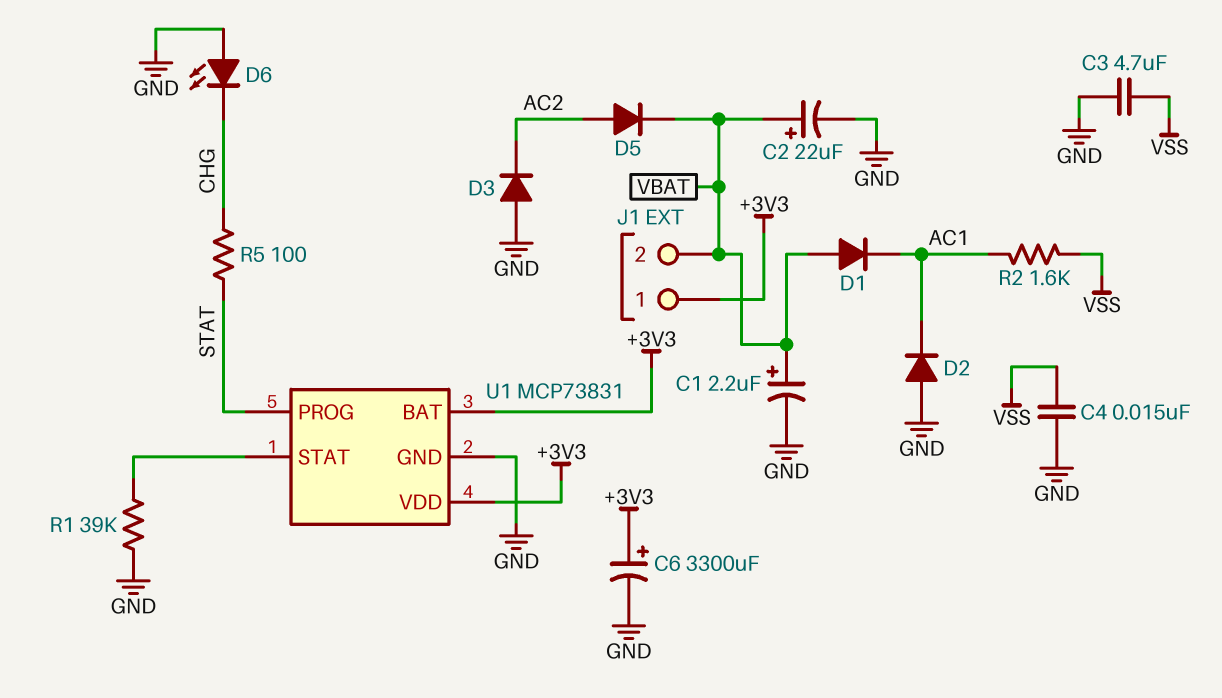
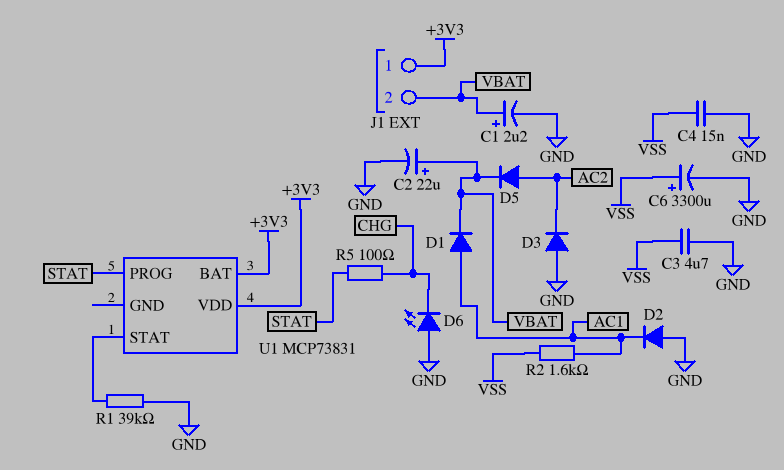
C6: 3300uF (plus +3V3, minus GND) -> 3300uF (plus VSS, minus GND)
D1: diode (A VBAT, K AC1) -> diode (A AC1, K VBAT)
U1 pin GND: GND -> none

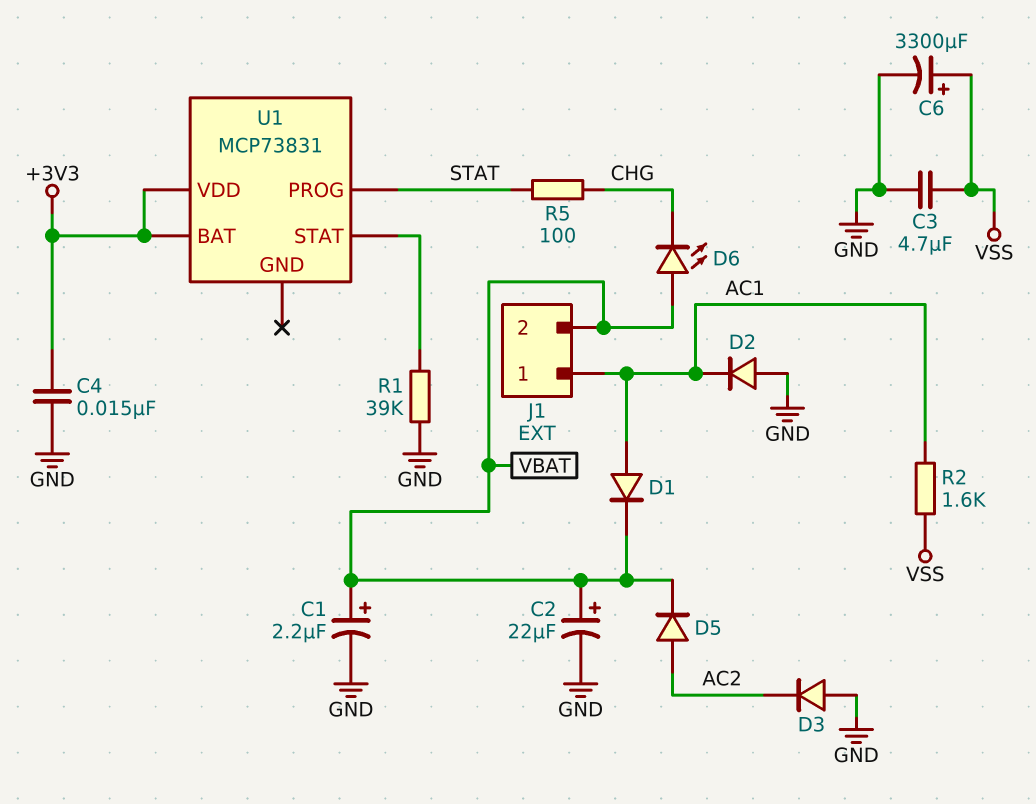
C4: 15nF (GND, VSS) -> 15nF (+3V3, GND)
D6: LED (A GND, K CHG) -> LED (A VBAT, K CHG)
J1 pin 1: +3V3 -> AC1

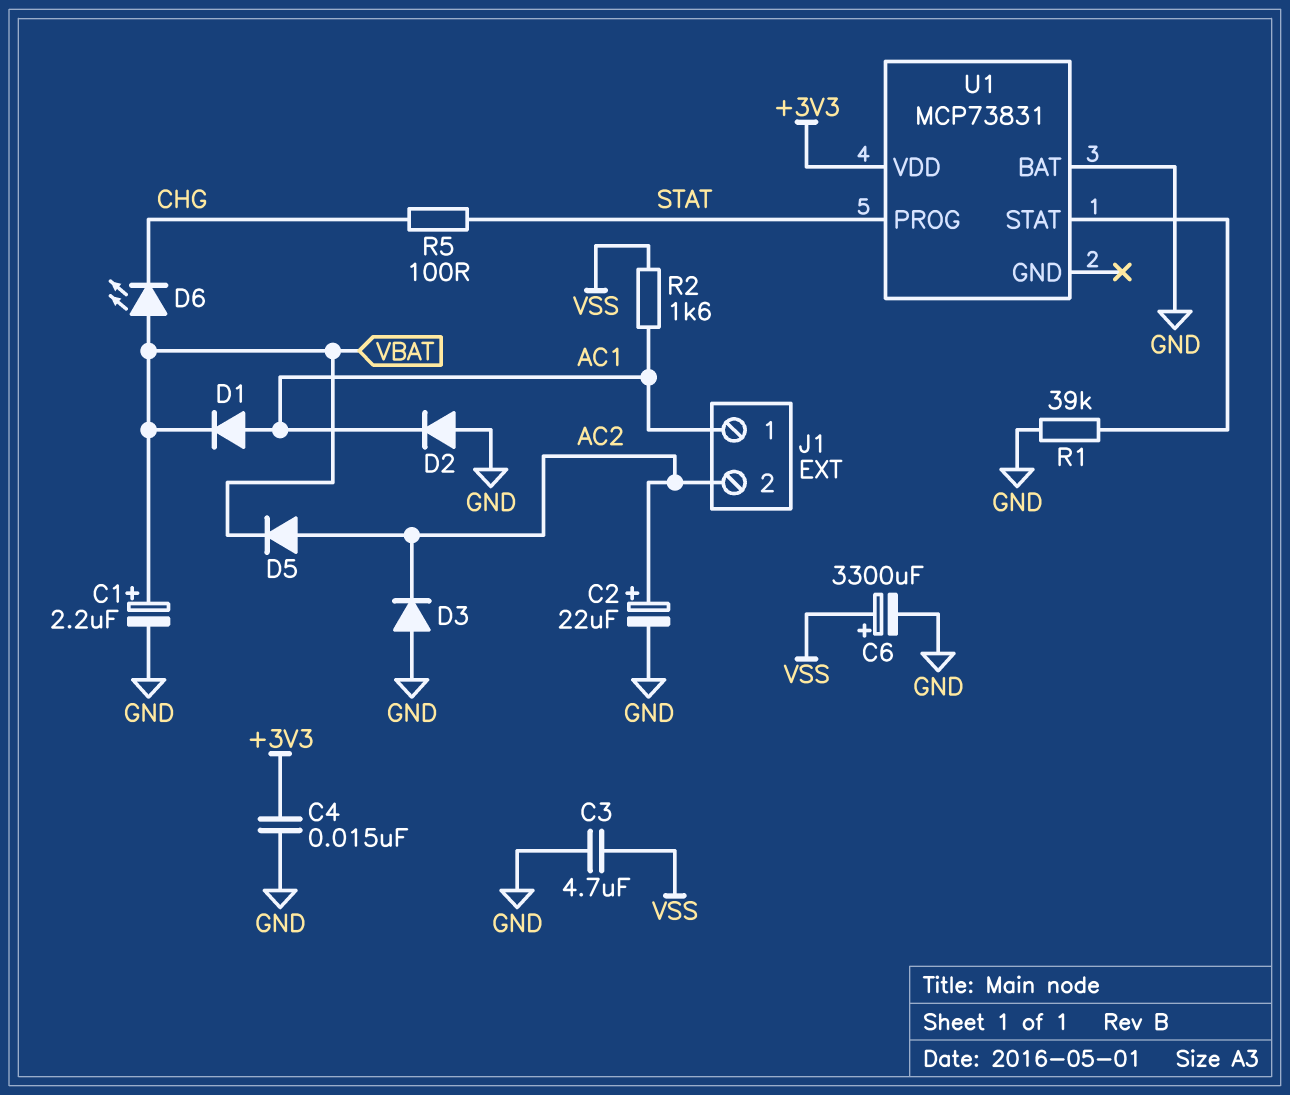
C2: 22uF (plus VBAT, minus GND) -> 22uF (plus AC2, minus GND)
J1 pin 2: VBAT -> AC2
U1 pin BAT: +3V3 -> GND

